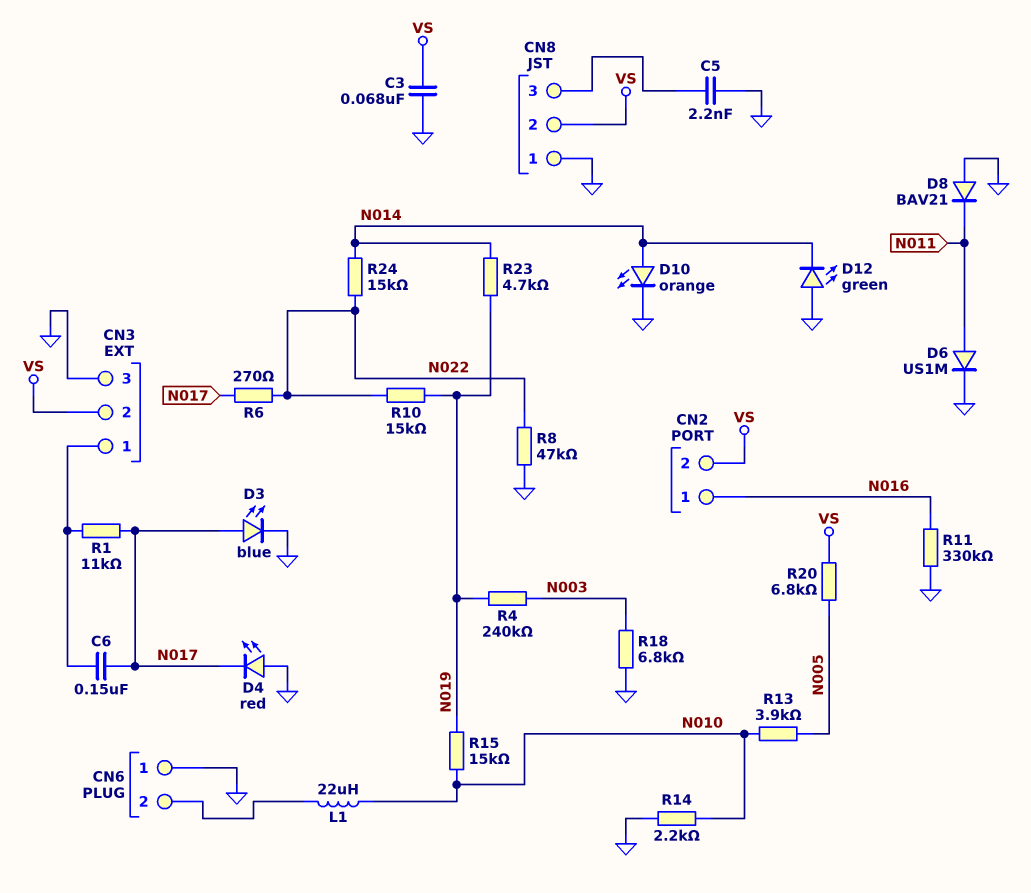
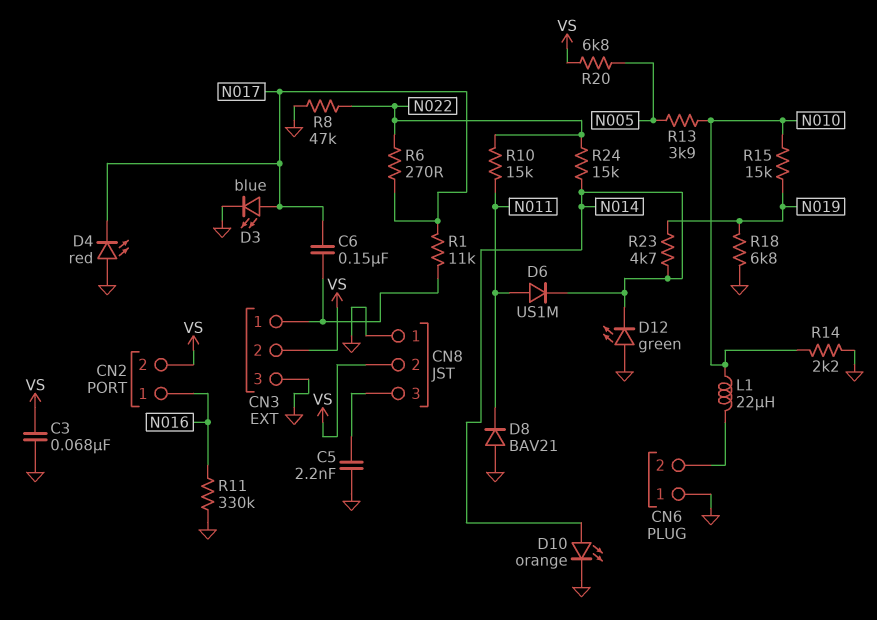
D6: diode US1M (A N011, K GND) -> diode US1M (A N011, K N014)
R4: 240k (N003, N019) -> none
R10: 15k (N019, N022) -> 15k (N011, N022)
R18: 6.8k (GND, N003) -> 6.8k (GND, N019)

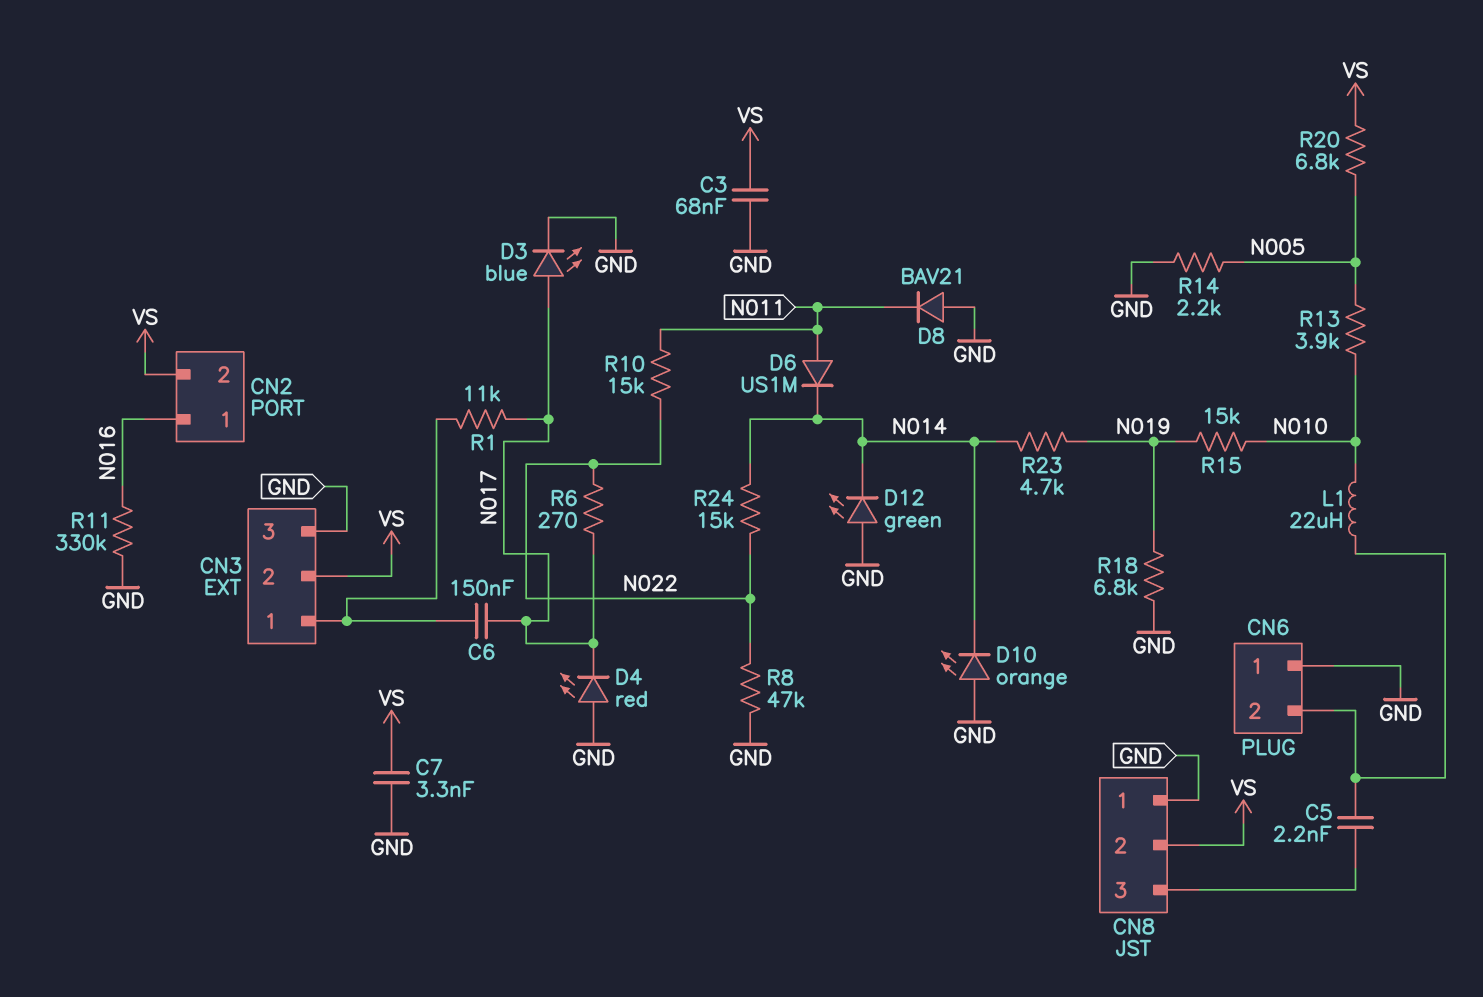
C5: 2.2nF (CN8/3, GND) -> 2.2nF (CN6/2, CN8/3)
C7: none -> 3.3nF (GND, VS)
D10: LED orange (A N014, K GND) -> LED orange (A GND, K N014)
R14: 2.2k (GND, N010) -> 2.2k (GND, N005)

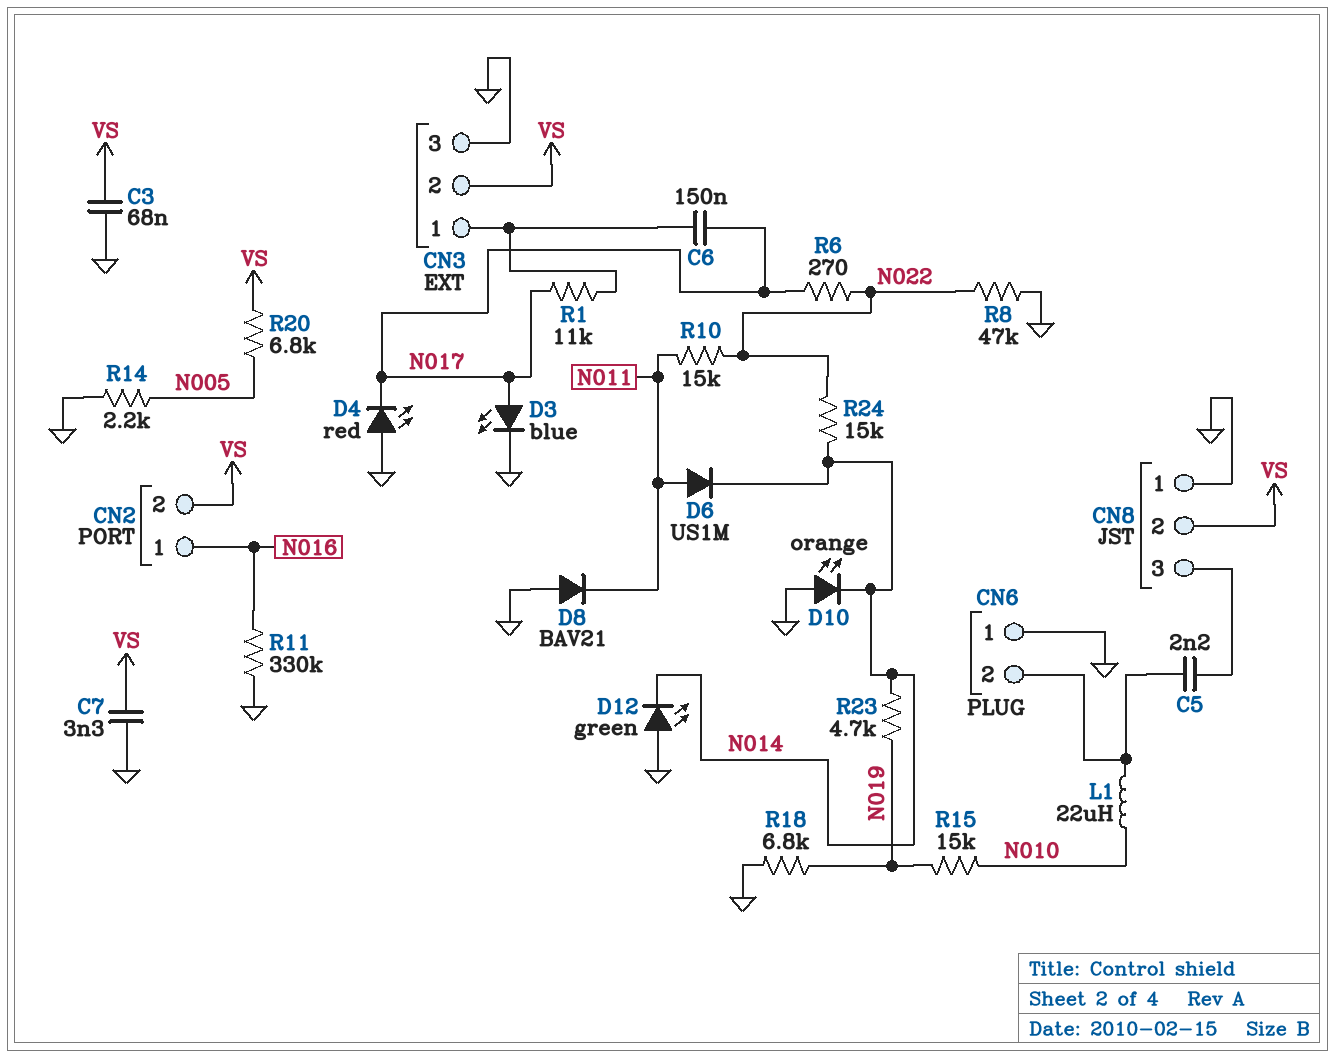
R13: 3.9k (N005, N010) -> none

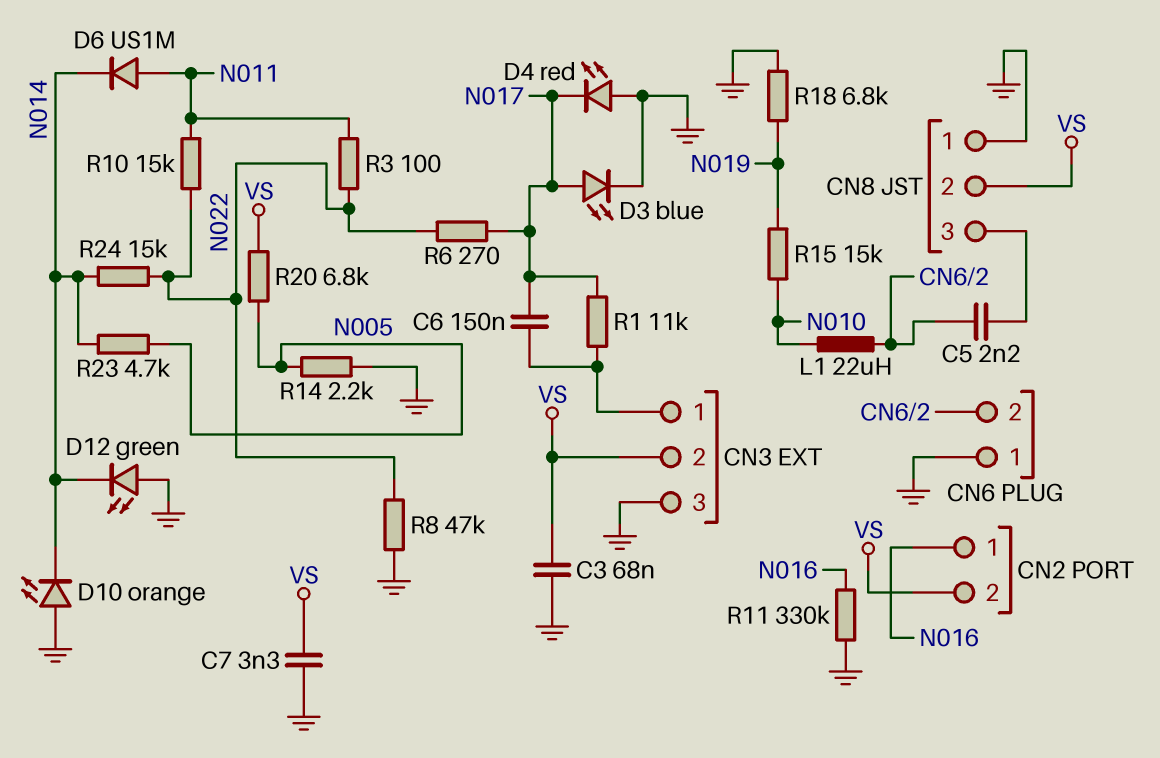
D8: diode BAV21 (A GND, K N011) -> none
R3: none -> 100 (N011, N022)
R23: 4.7k (N014, N019) -> 4.7k (N005, N014)

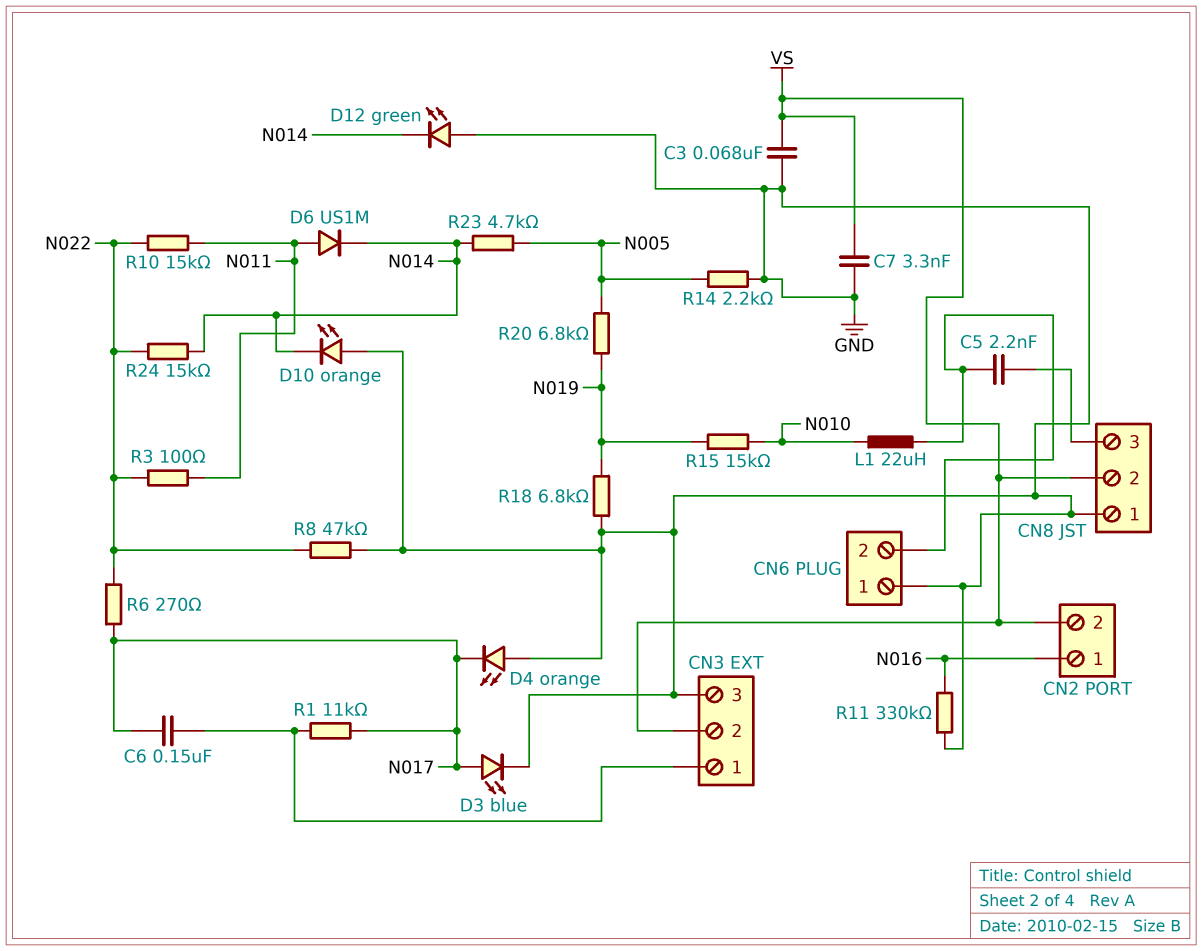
D4: LED red (A GND, K N017) -> LED orange (A GND, K N017)
R20: 6.8k (N005, VS) -> 6.8k (N005, N019)

